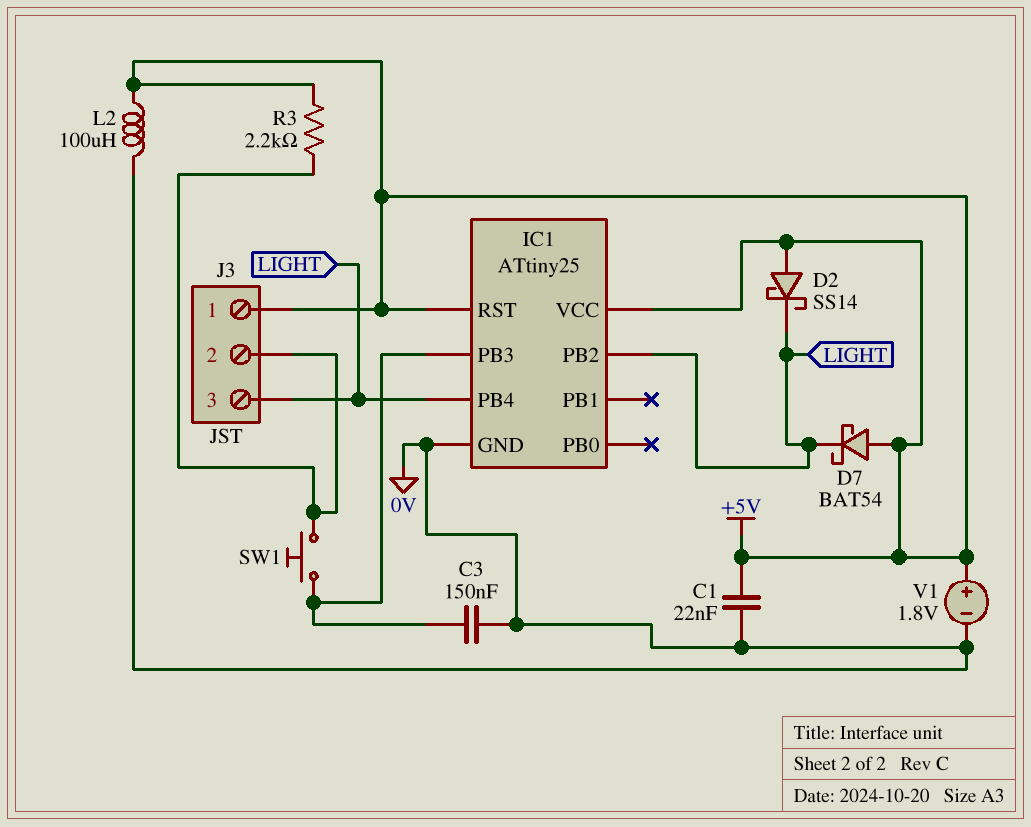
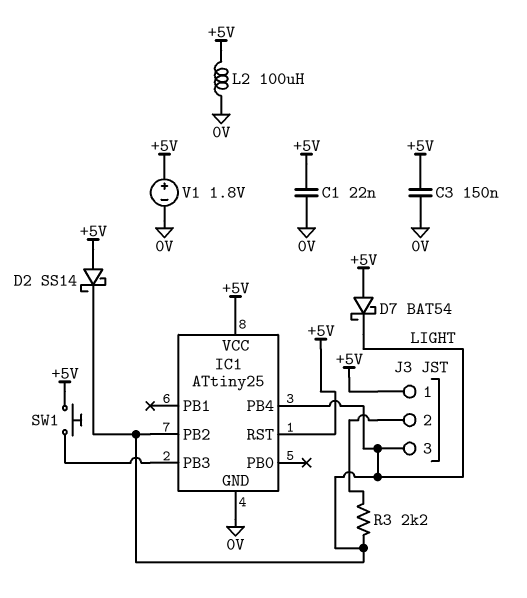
C3: 150nF (0V, IC1/PB3) -> 150nF (+5V, 0V)
R3: 2.2k (+5V, J3/2) -> 2.2k (J3/2, LIGHT)
SW1: button (IC1/PB3, J3/2) -> button (+5V, IC1/PB3)

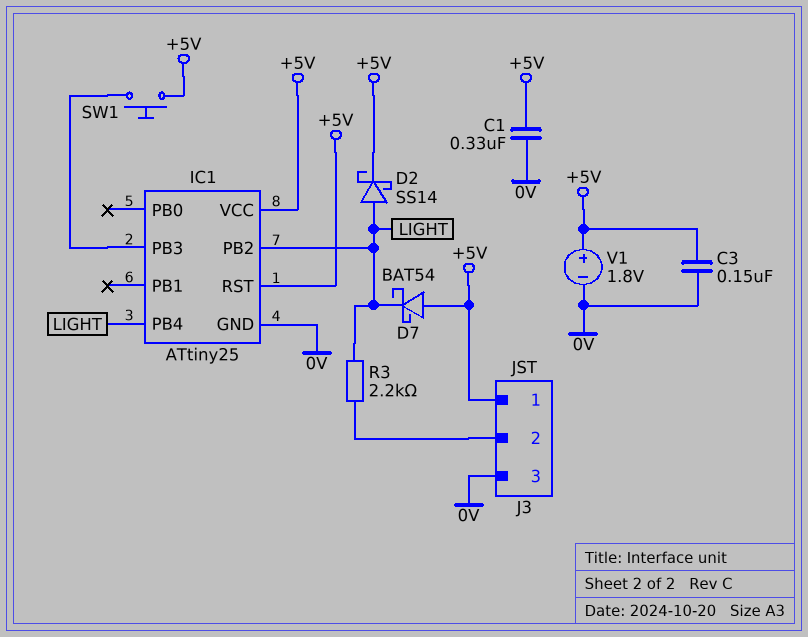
C1: 22nF (+5V, 0V) -> 330nF (+5V, 0V)
D2: schottky SS14 (A +5V, K LIGHT) -> schottky SS14 (A LIGHT, K +5V)
J3 pin 3: LIGHT -> 0V
L2: 100uH (+5V, 0V) -> none

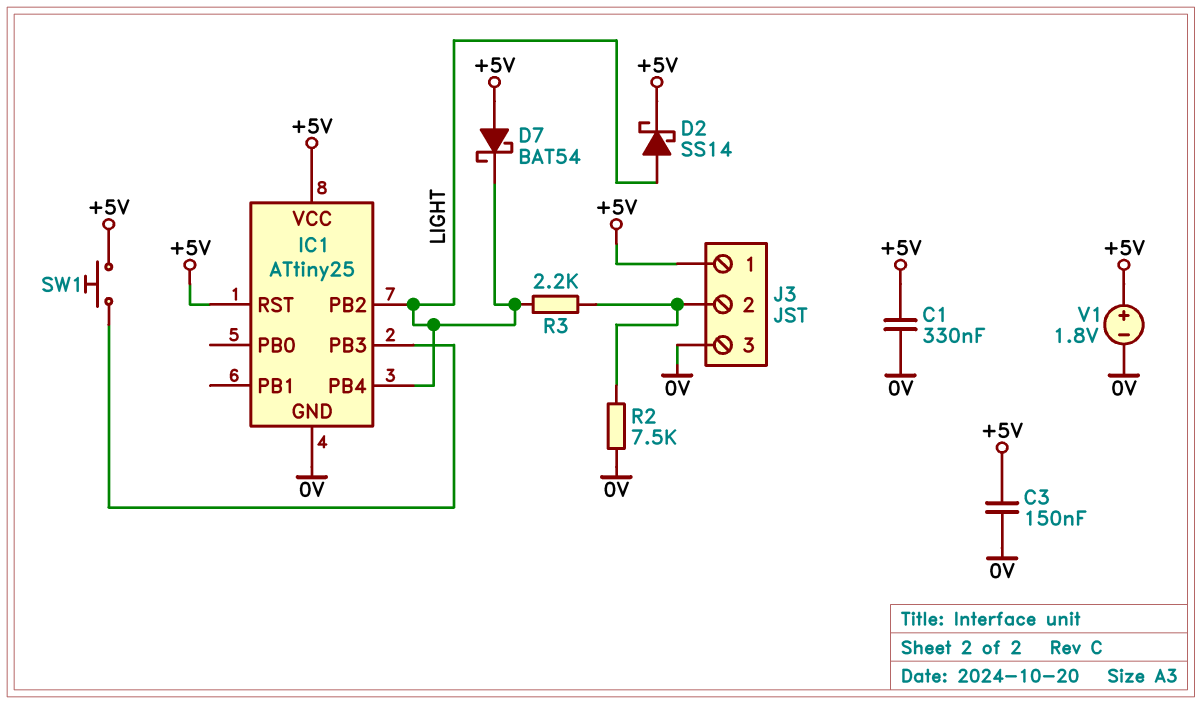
R2: none -> 7.5k (0V, J3/2)

